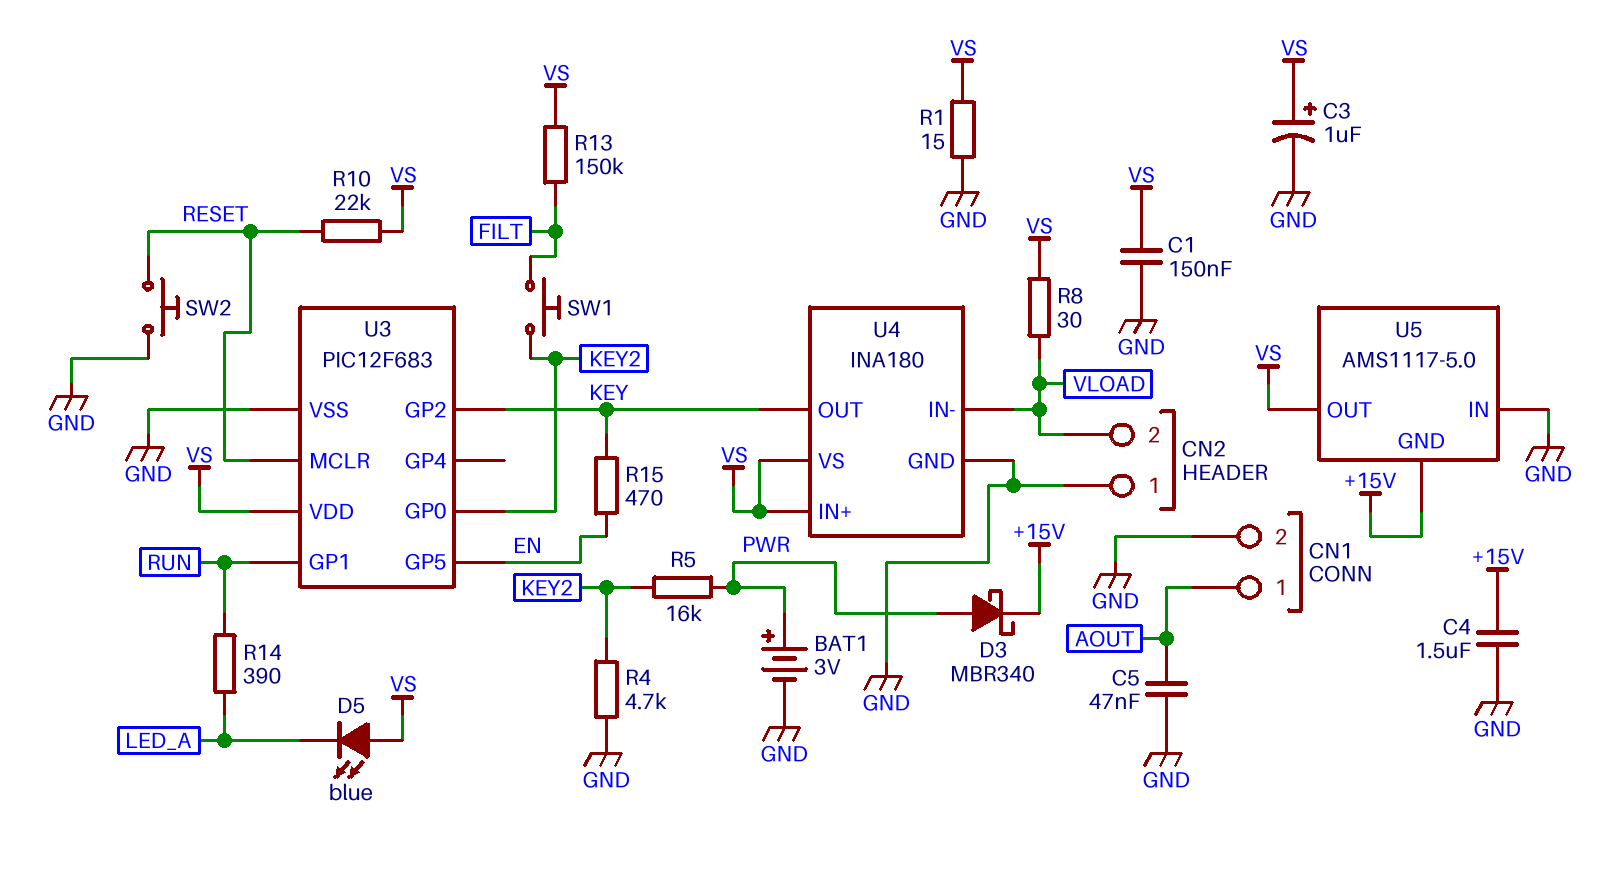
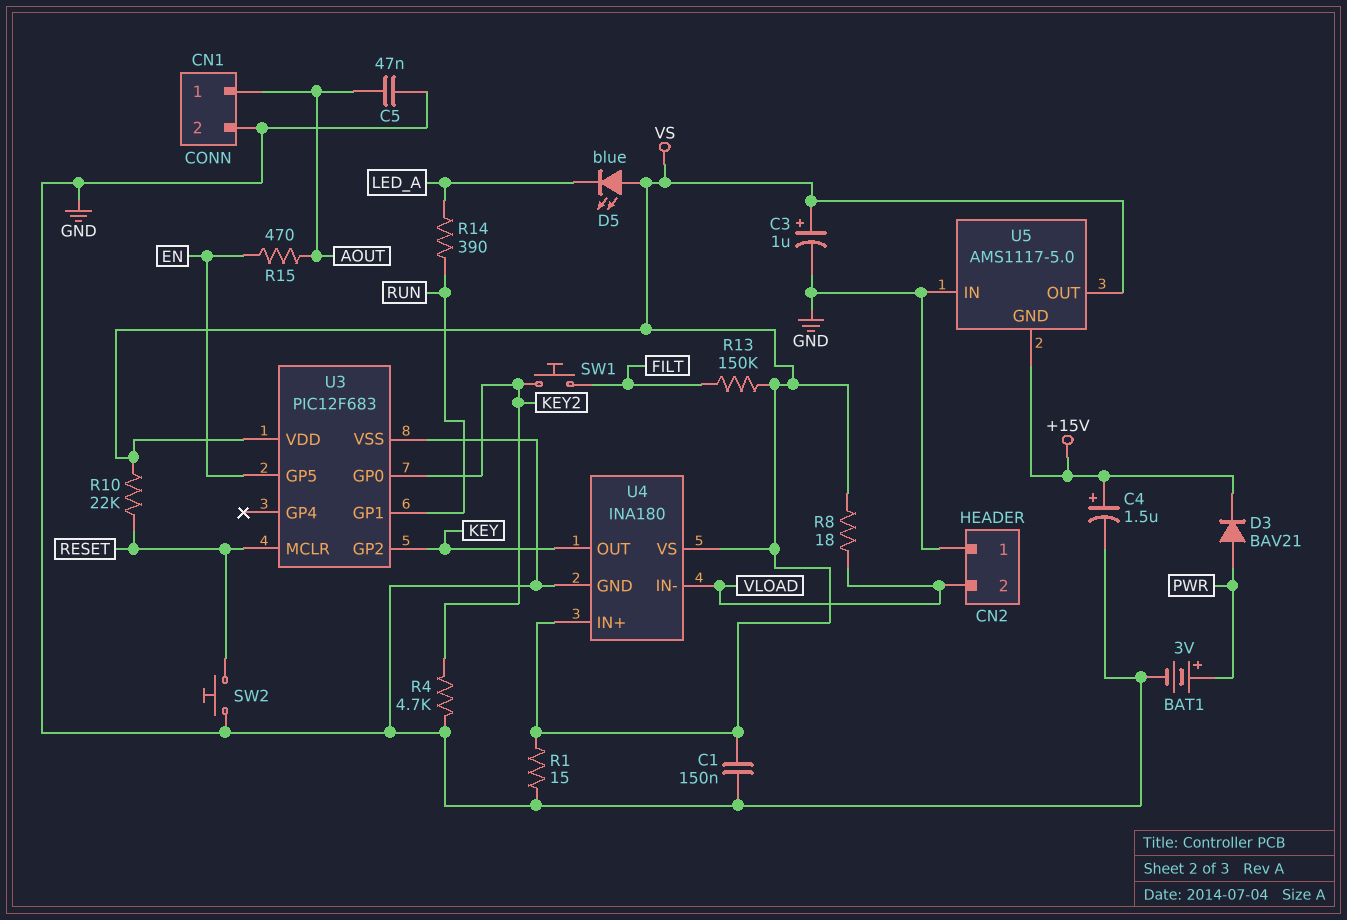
C4: 1.5uF (+15V, GND) -> 1.5uF (plus +15V, minus GND)
D3: schottky MBR340 (A PWR, K +15V) -> diode BAV21 (A PWR, K +15V)
R5: 16k (KEY2, PWR) -> none
R8: 30 (VLOAD, VS) -> 18 (VLOAD, VS)
R15: 470 (EN, KEY) -> 470 (AOUT, EN)

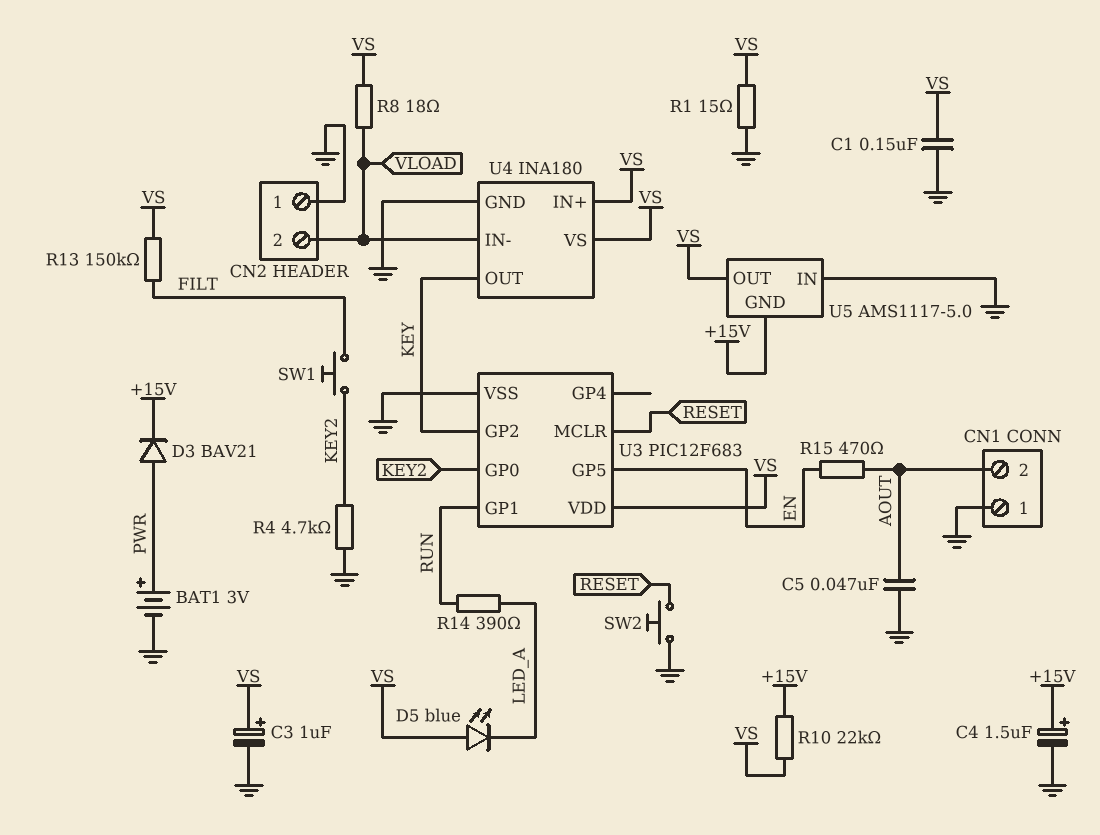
CN1 pin 1: AOUT -> GND
CN1 pin 2: GND -> AOUT
R10: 22k (RESET, VS) -> 22k (+15V, VS)

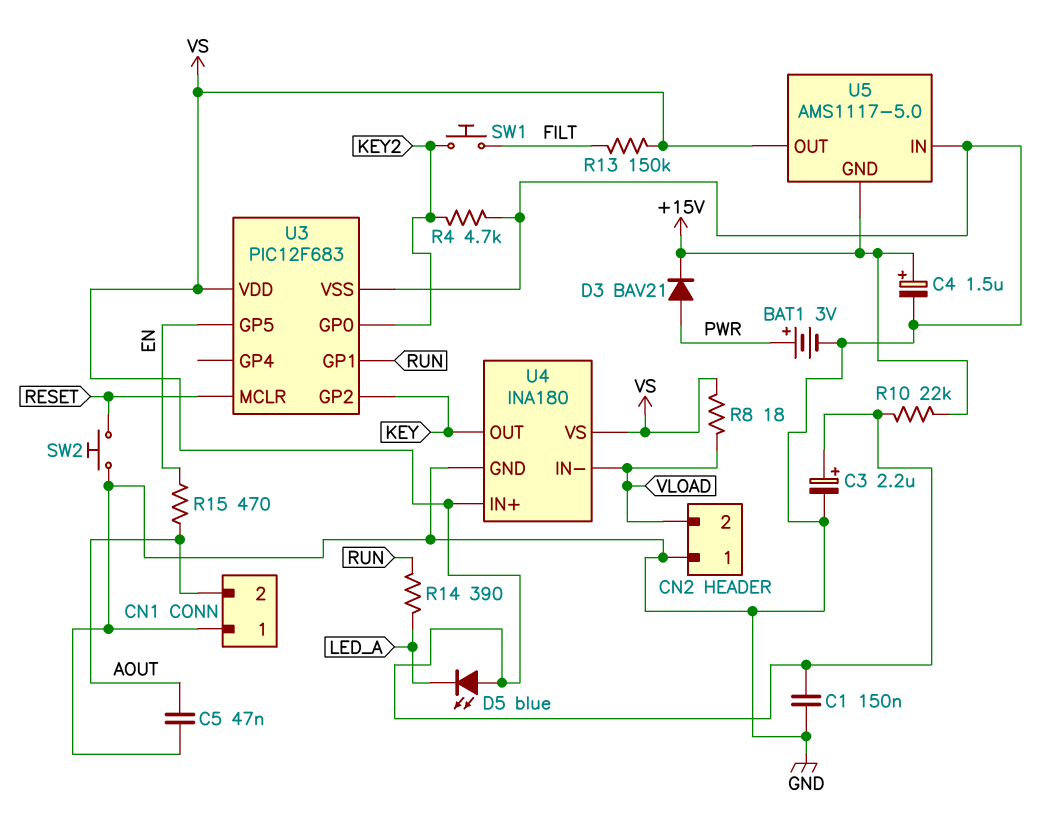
C3: 1uF (plus VS, minus GND) -> 2.2uF (plus VS, minus GND)
R1: 15 (GND, VS) -> none

